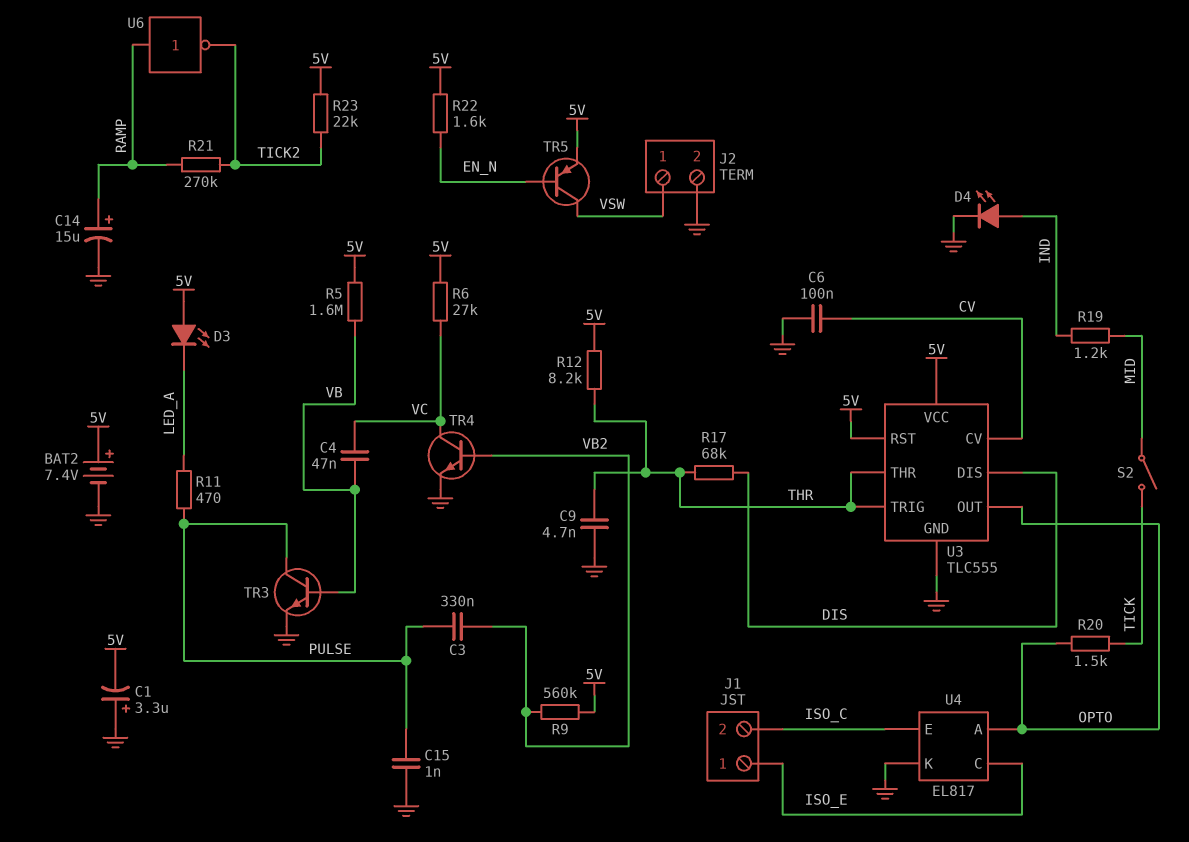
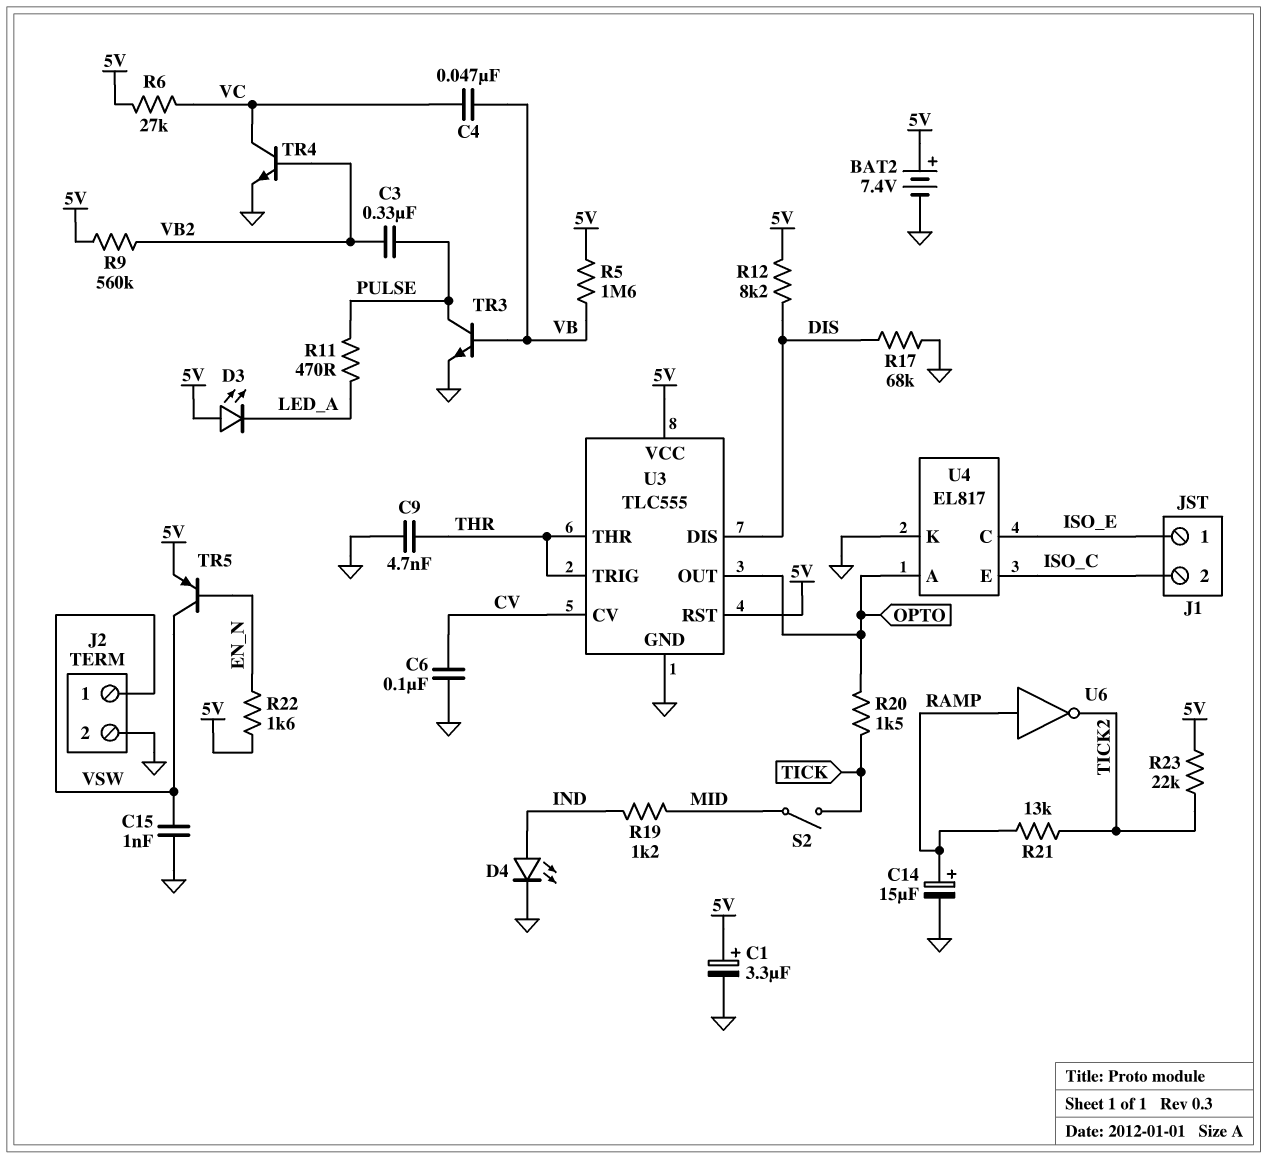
C1: 3.3uF (plus GND, minus 5V) -> 3.3uF (plus 5V, minus GND)
C15: 1nF (GND, PULSE) -> 1nF (GND, VSW)
R12: 8.2k (5V, THR) -> 8.2k (5V, DIS)
R17: 68k (DIS, THR) -> 68k (DIS, GND)
R21: 270k (RAMP, TICK2) -> 13k (RAMP, TICK2)

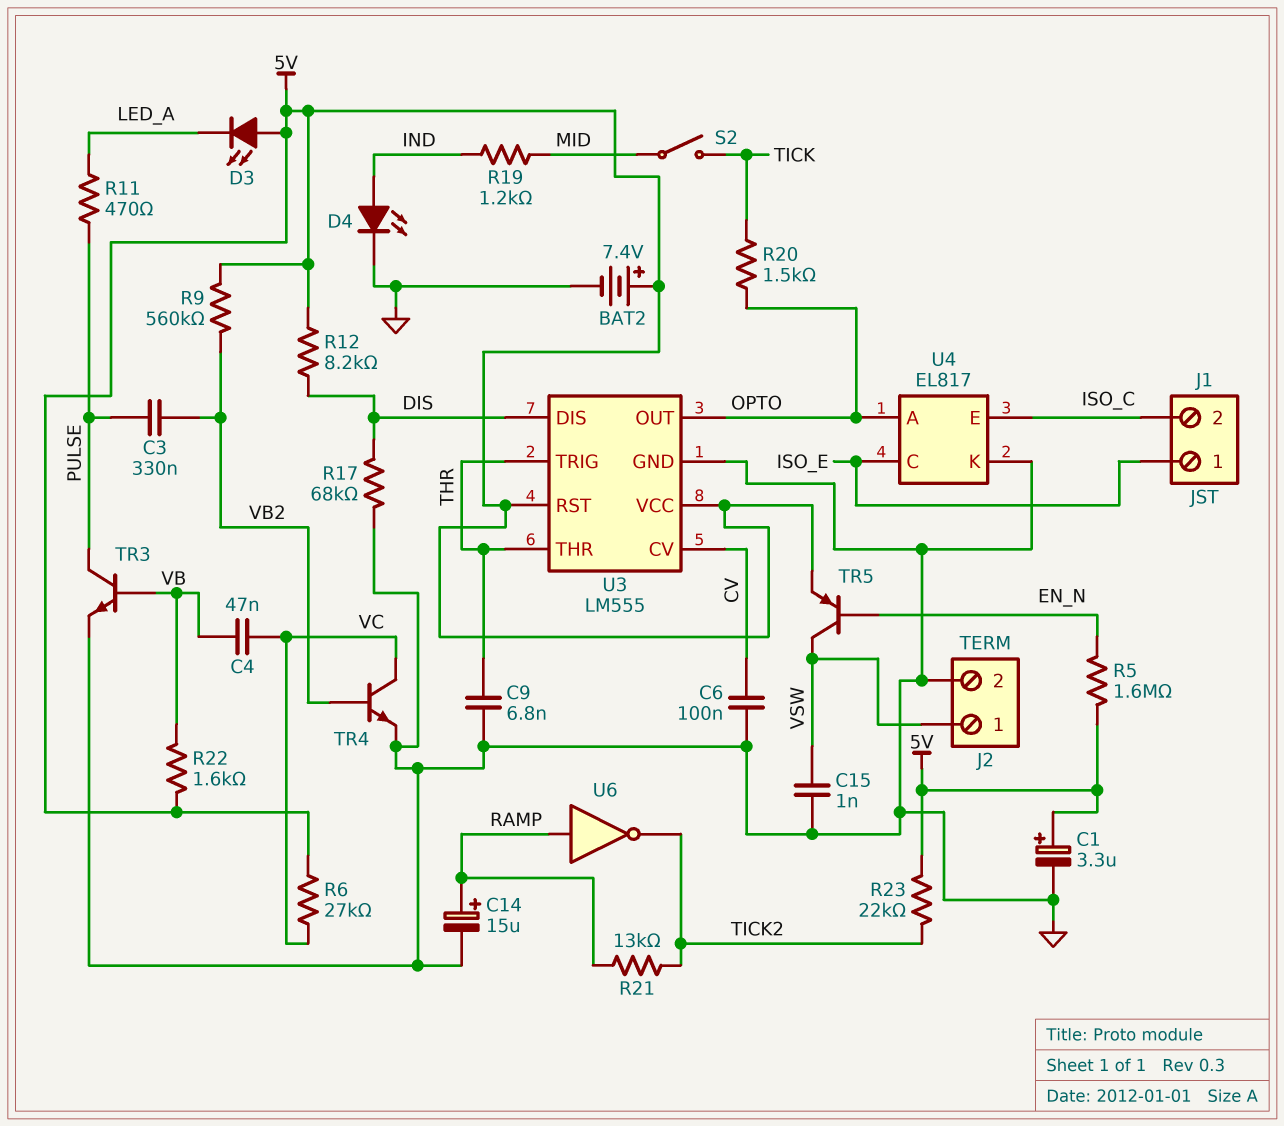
C9: 4.7nF (GND, THR) -> 6.8nF (GND, THR)
R5: 1.6M (5V, VB) -> 1.6M (5V, EN_N)
R22: 1.6k (5V, EN_N) -> 1.6k (5V, VB)
U3: TLC555 -> LM555

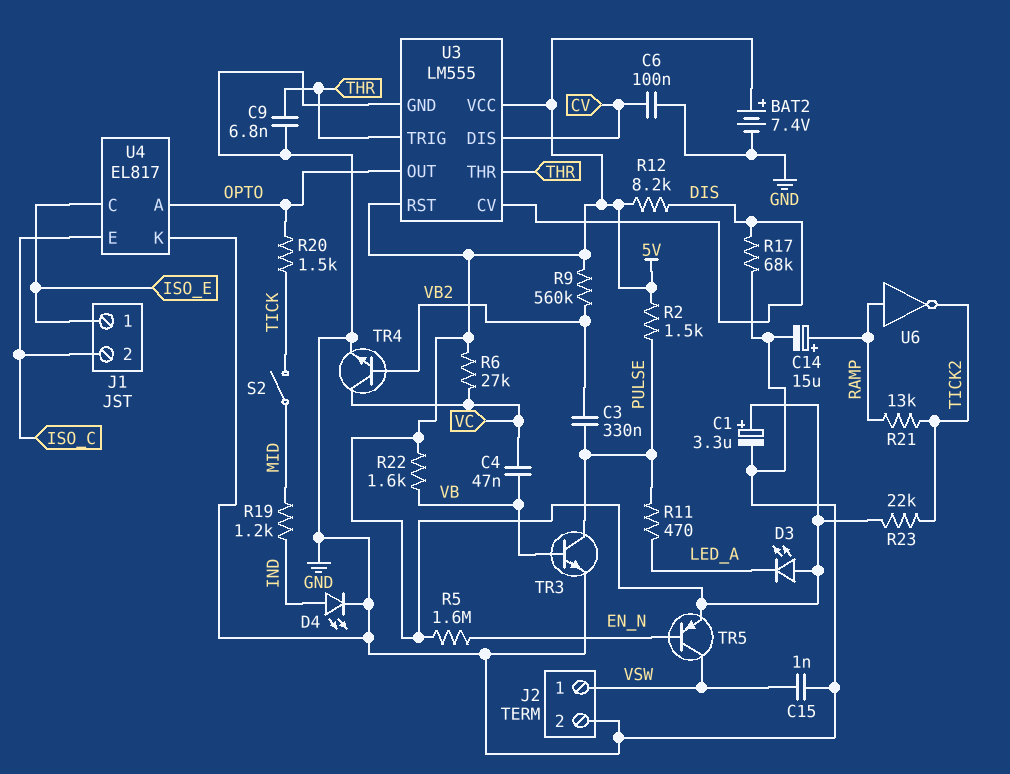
R2: none -> 1.5k (5V, PULSE)
U3 pin CV: CV -> DIS
U3 pin DIS: DIS -> CV

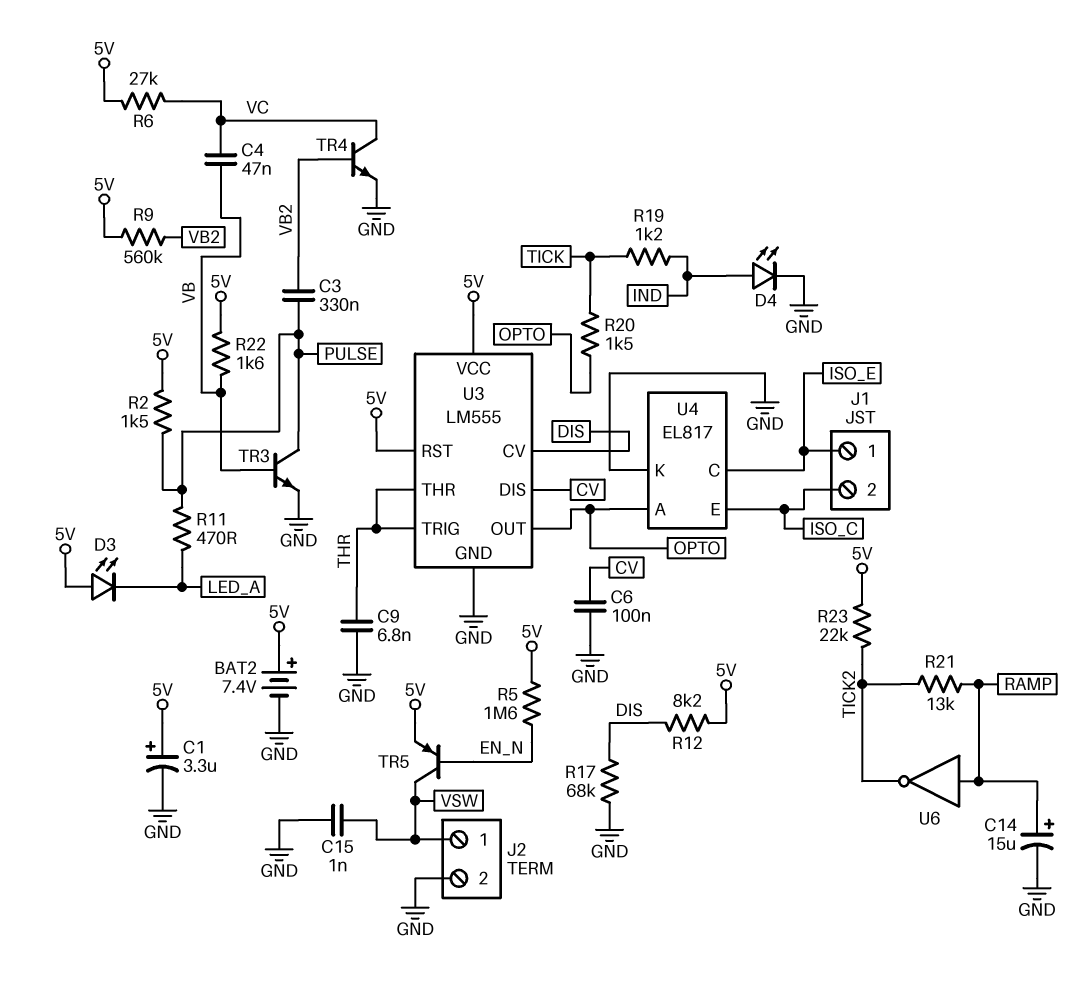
R19: 1.2k (IND, MID) -> 1.2k (IND, TICK)
S2: switch (MID, TICK) -> none

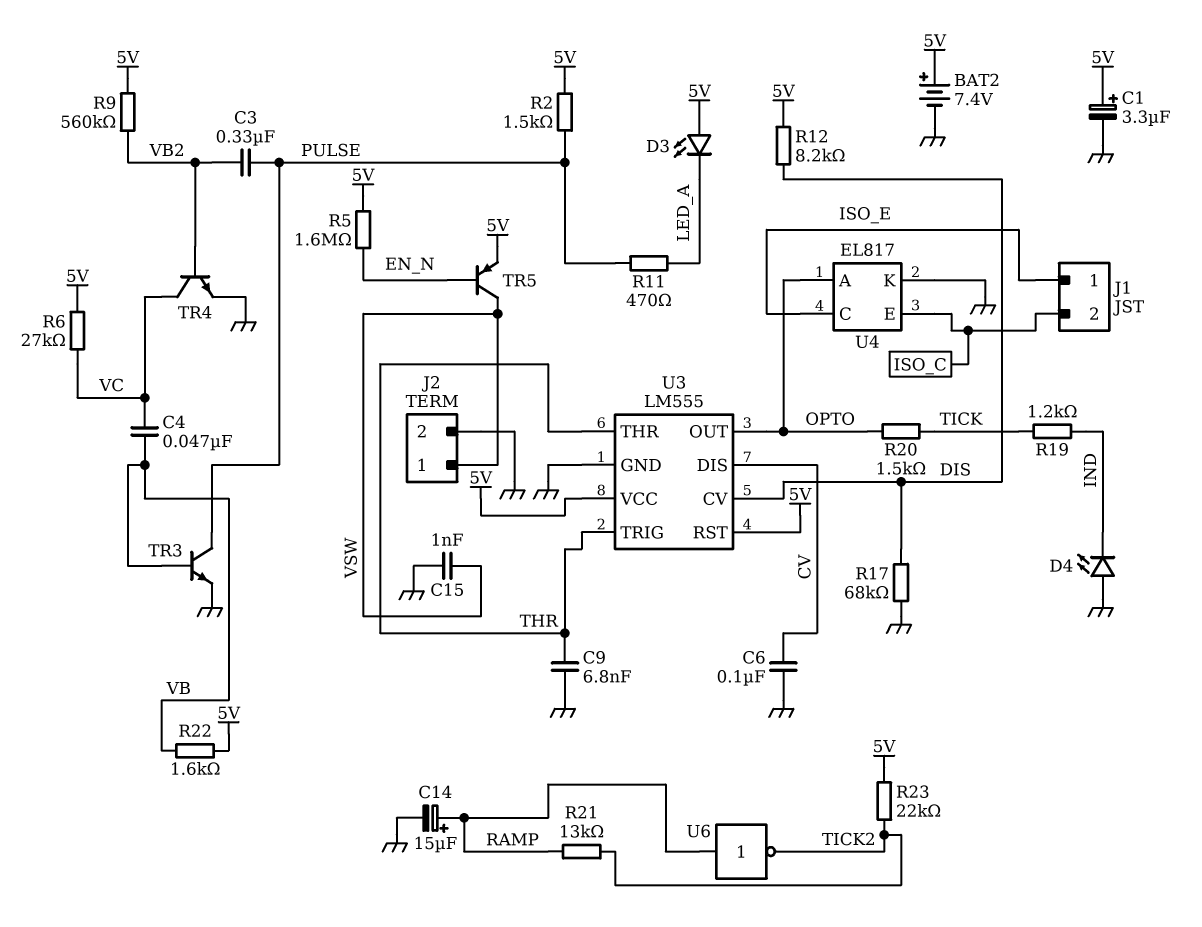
D4: LED (A IND, K GND) -> LED (A GND, K IND)

